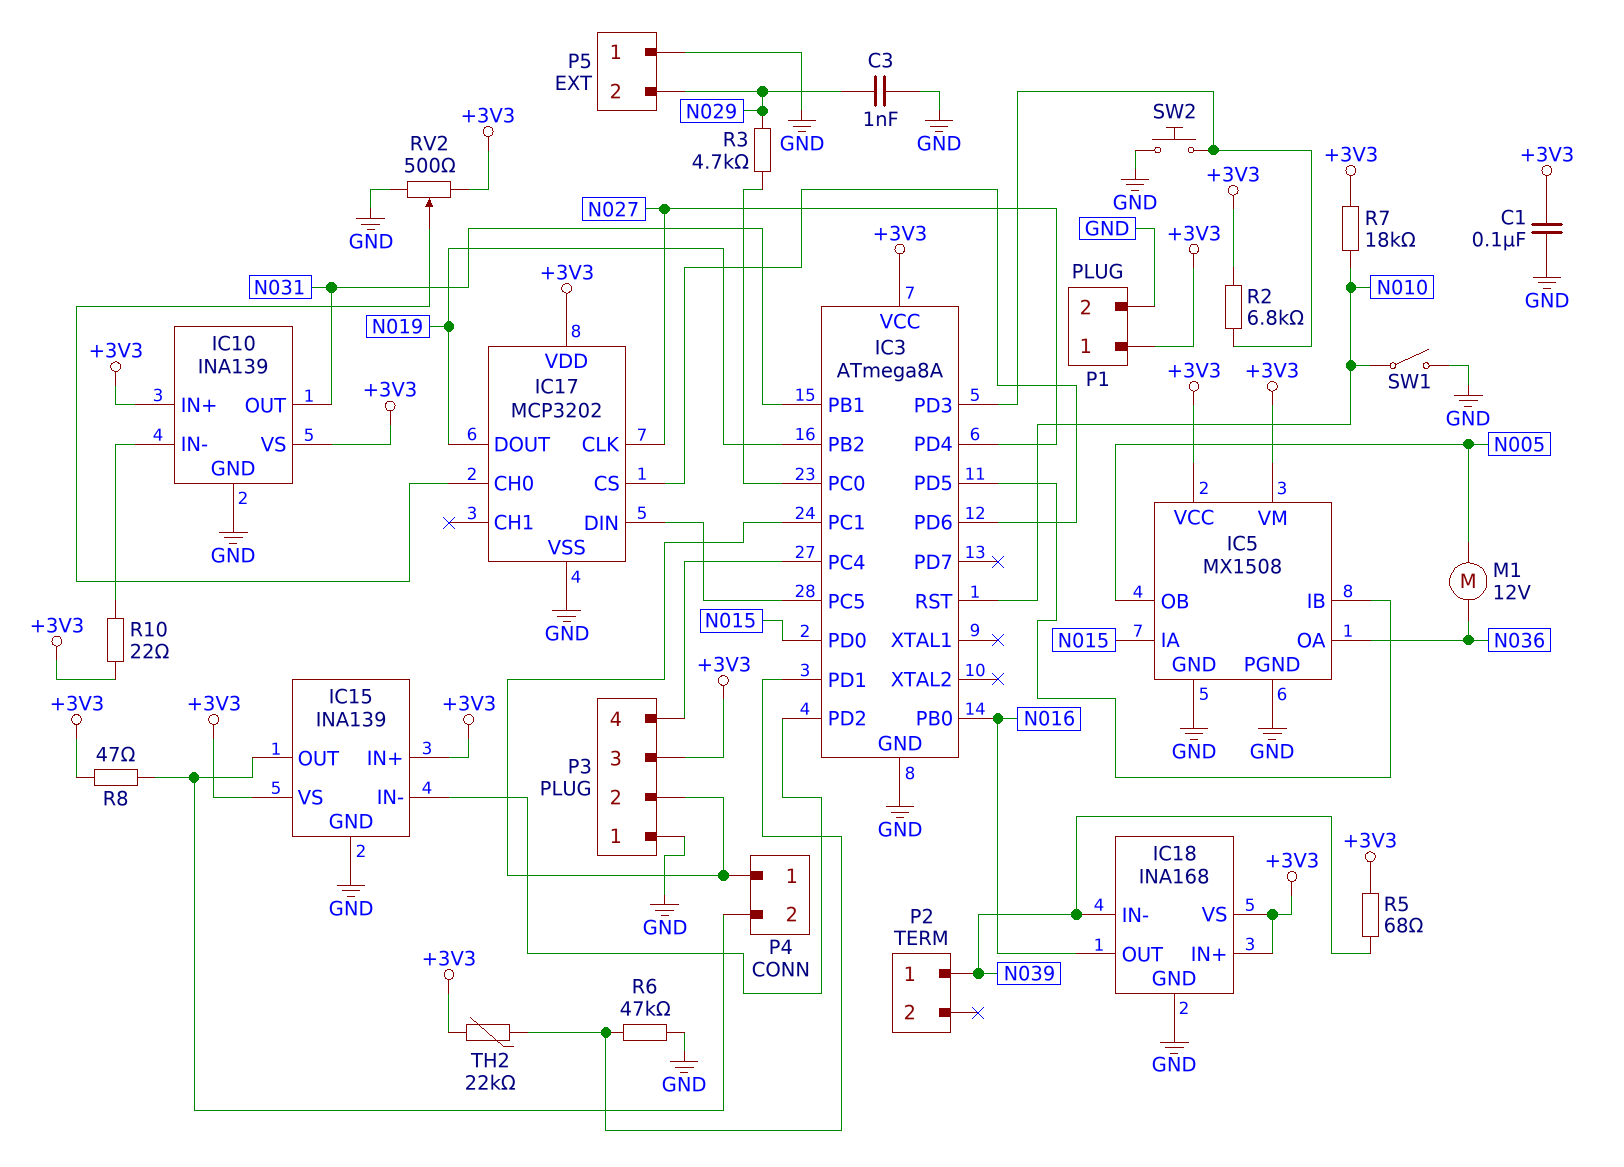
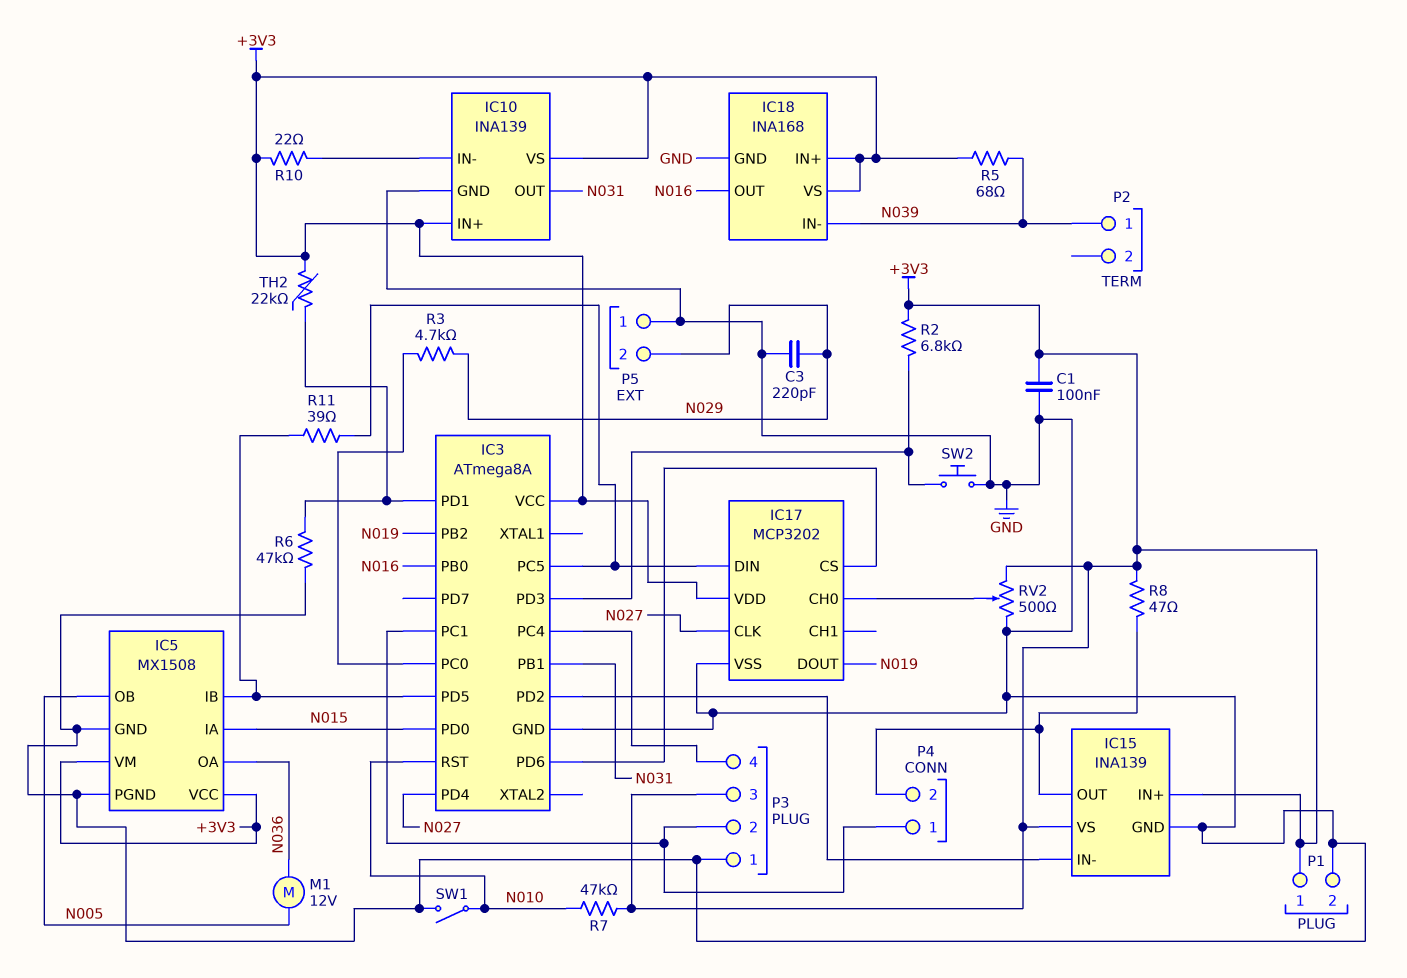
C3: 1nF (GND, N029) -> 220pF (GND, N029)
R7: 18k (+3V3, N010) -> 47k (+3V3, N010)
R11: none -> 39 (IC3/PC5, IC3/PD5)

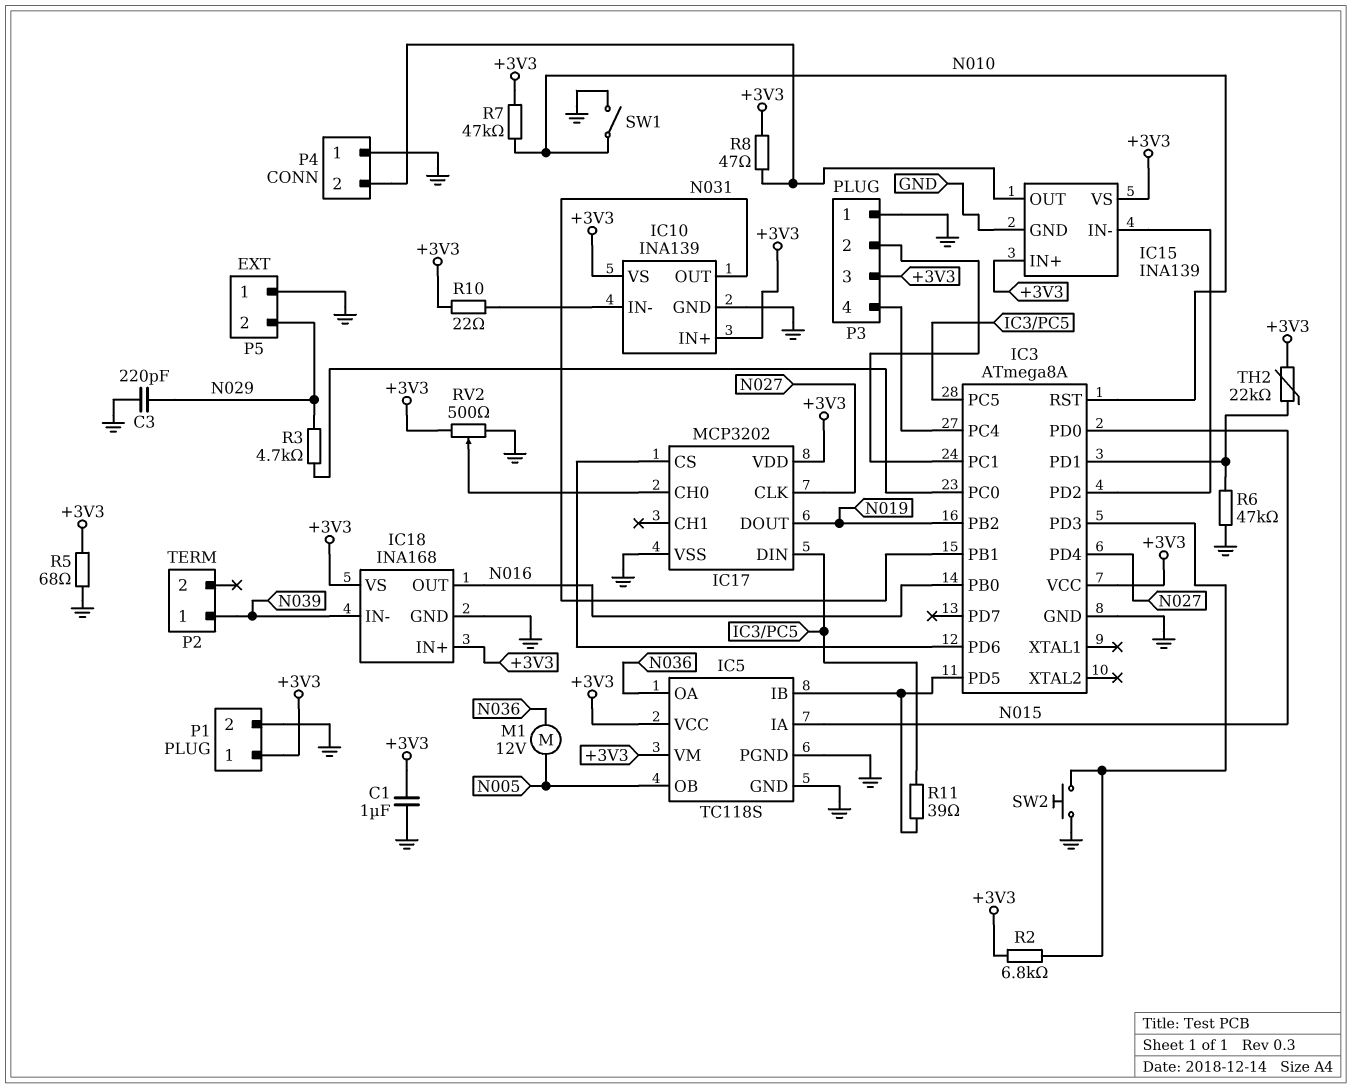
C1: 100nF (+3V3, GND) -> 1uF (+3V3, GND)
IC5: MX1508 -> TC118S
P4 pin 1: IC3/PC1 -> GND
R5: 68 (+3V3, N039) -> 68 (+3V3, GND)

